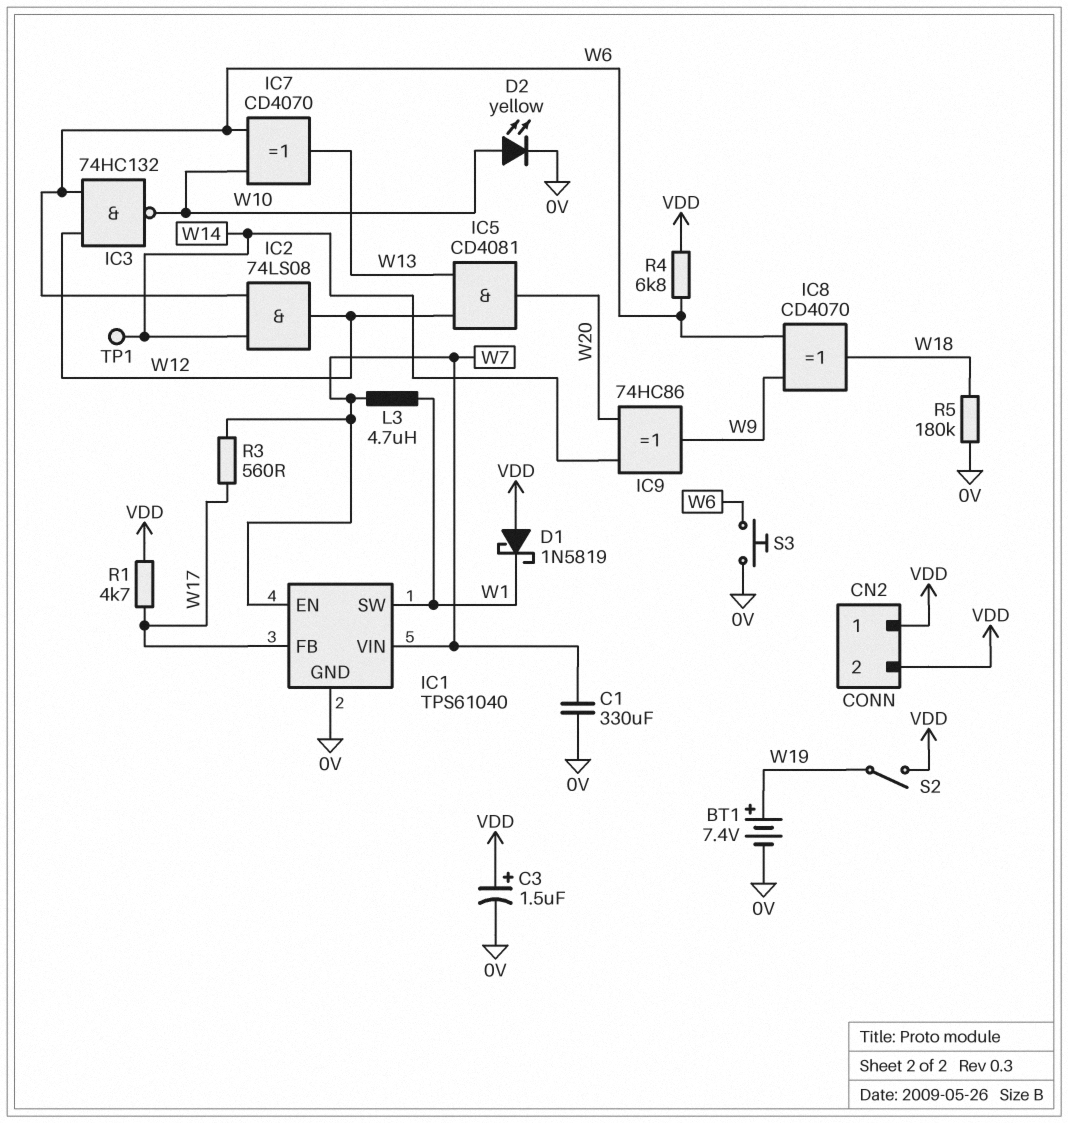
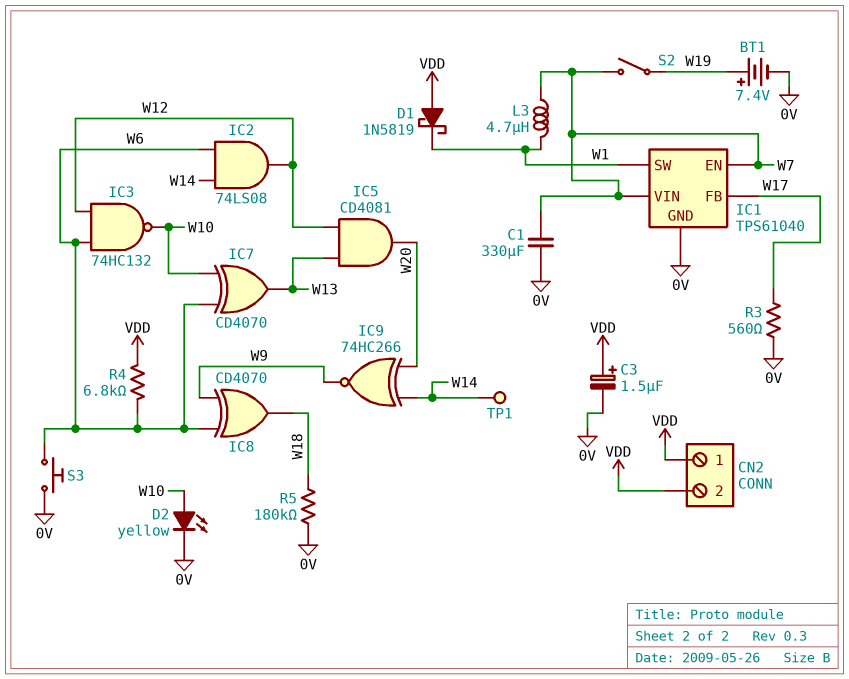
IC9: XOR 74HC86 (in W14, in W20, out W9) -> XNOR 74HC266 (in W14, in W20, out W9)
R1: 4.7k (VDD, W17) -> none
R3: 560 (W7, W17) -> 560 (0V, W17)
S2: switch (VDD, W19) -> switch (W7, W19)

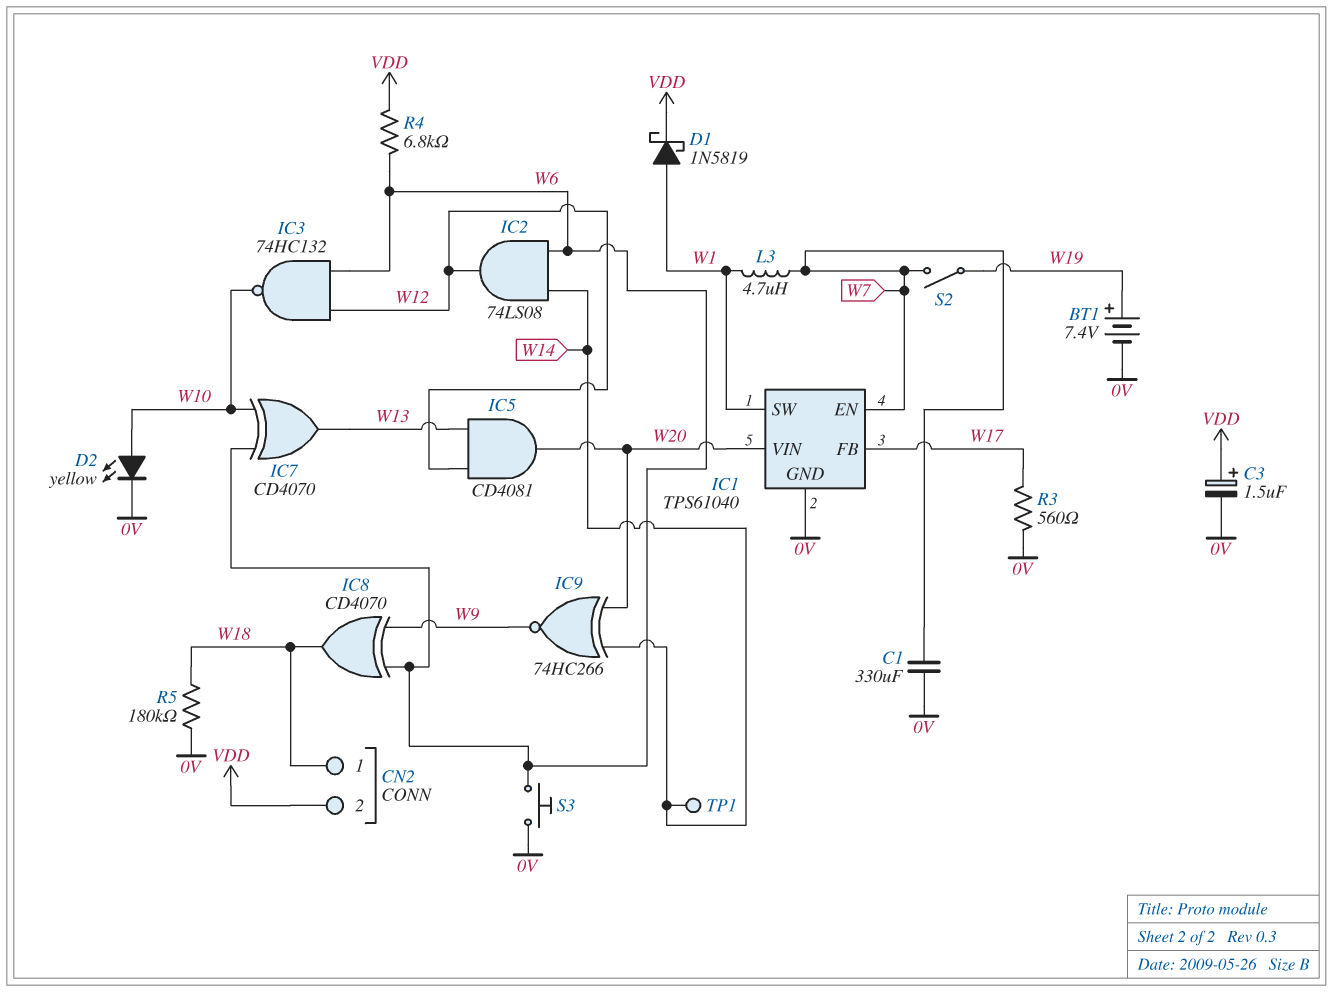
CN2 pin 1: VDD -> W18
D1: schottky 1N5819 (A VDD, K W1) -> schottky 1N5819 (A W1, K VDD)
IC1 pin VIN: W7 -> W20

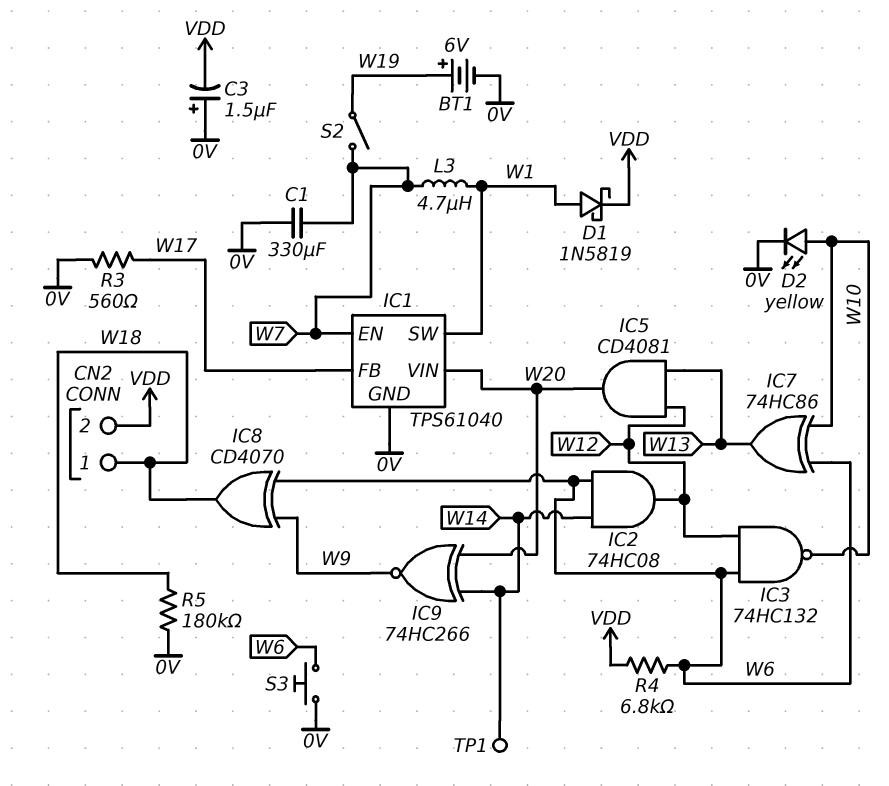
BT1: 7.4V (plus W19, minus 0V) -> 6V (plus W19, minus 0V)
C3: 1.5uF (plus VDD, minus 0V) -> 1.5uF (plus 0V, minus VDD)
IC2: AND 74LS08 (in W6, in W14, out W12) -> AND 74HC08 (in W6, in W14, out W12)
IC7: XOR CD4070 (in W6, in W10, out W13) -> XOR 74HC86 (in W6, in W10, out W13)

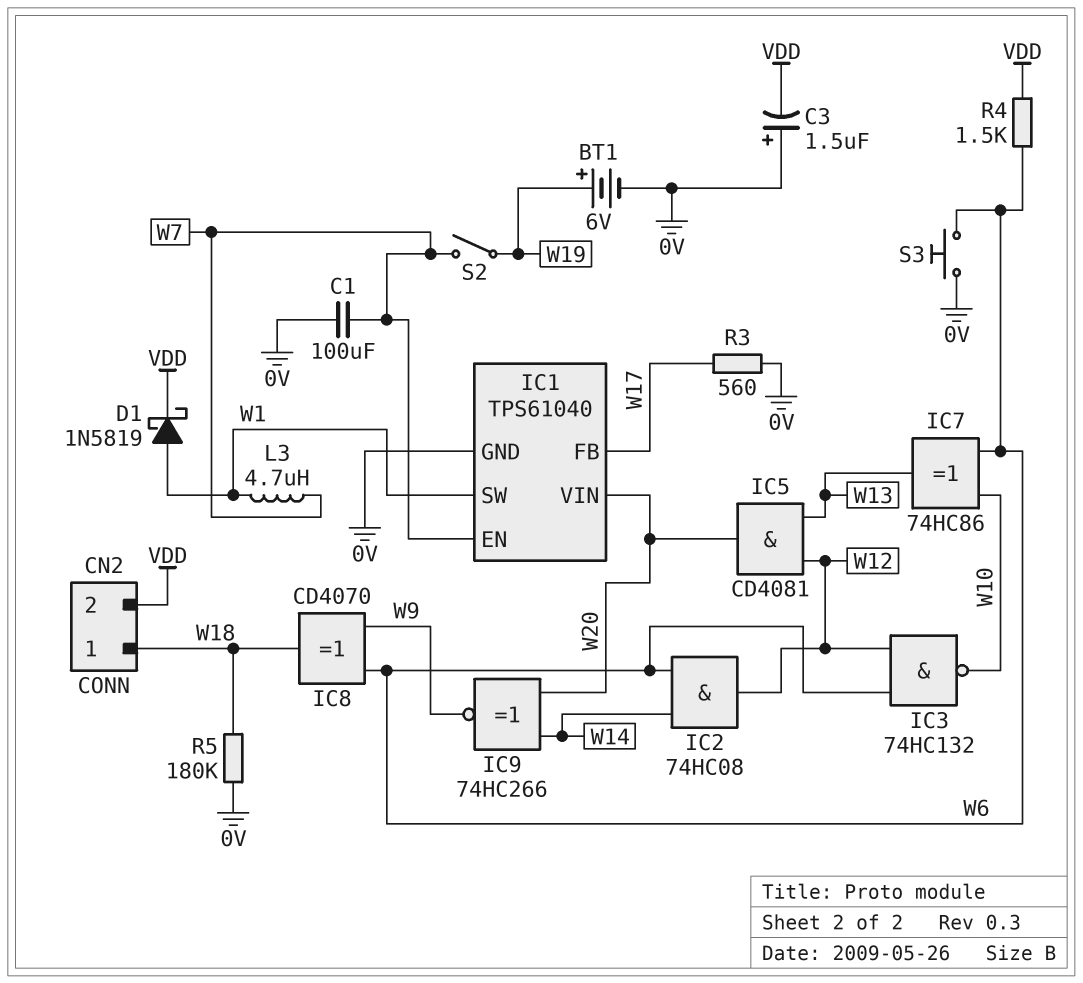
C1: 330uF (0V, W7) -> 100uF (0V, W7)
D2: LED yellow (A W10, K 0V) -> none
R4: 6.8k (VDD, W6) -> 1.5k (VDD, W6)
TP1: test point (W14) -> none

